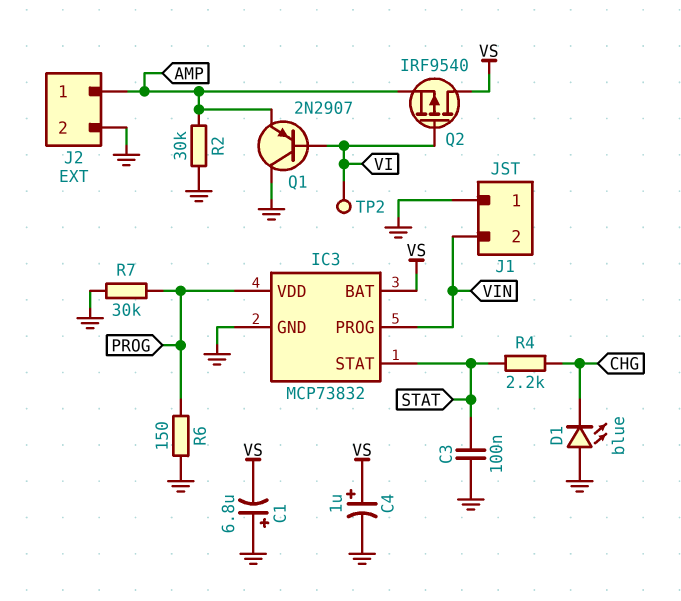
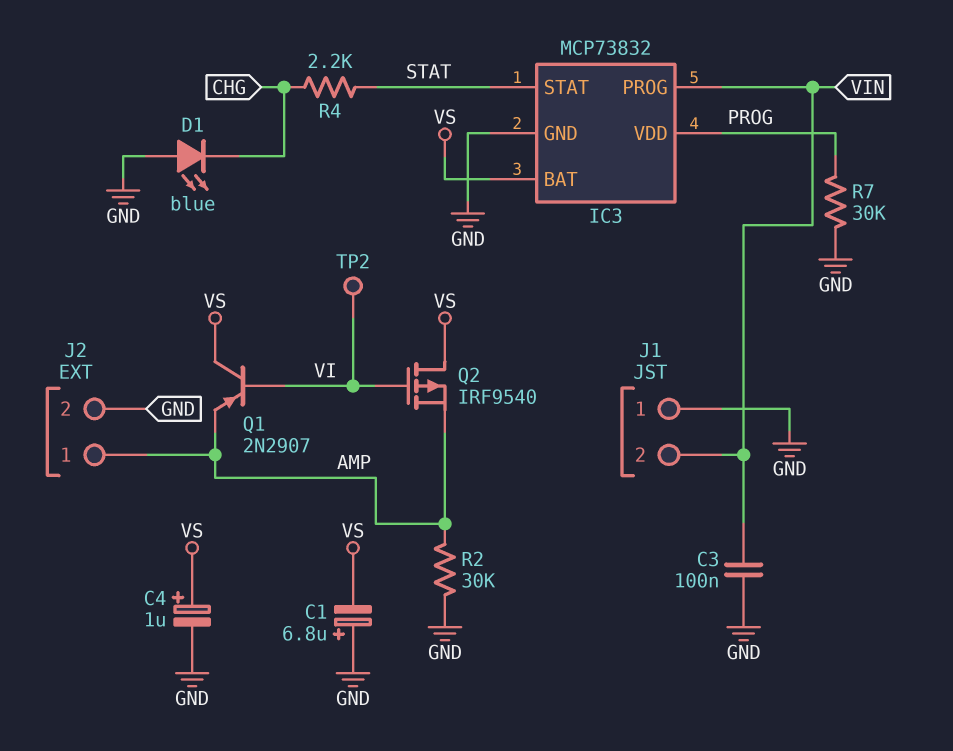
C3: 100nF (GND, STAT) -> 100nF (GND, VIN)
Q1: PNP 2N2907 (B VI, C GND, E AMP) -> PNP 2N2907 (B VI, C VS, E AMP)
R6: 150 (GND, PROG) -> none

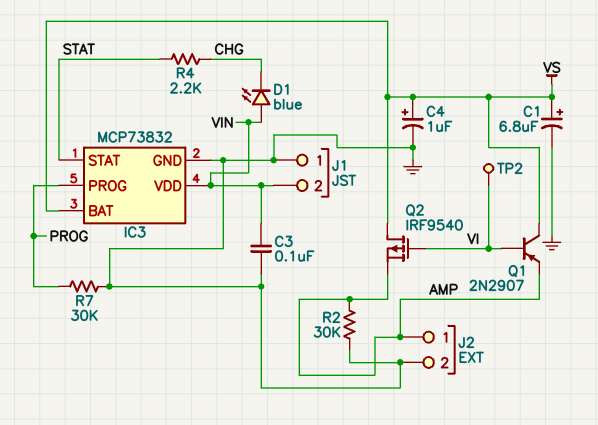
C1: 6.8uF (plus GND, minus VS) -> 6.8uF (plus VS, minus GND)
D1: LED blue (A GND, K CHG) -> LED blue (A VIN, K CHG)
IC3 pin PROG: VIN -> PROG
IC3 pin VDD: PROG -> VIN

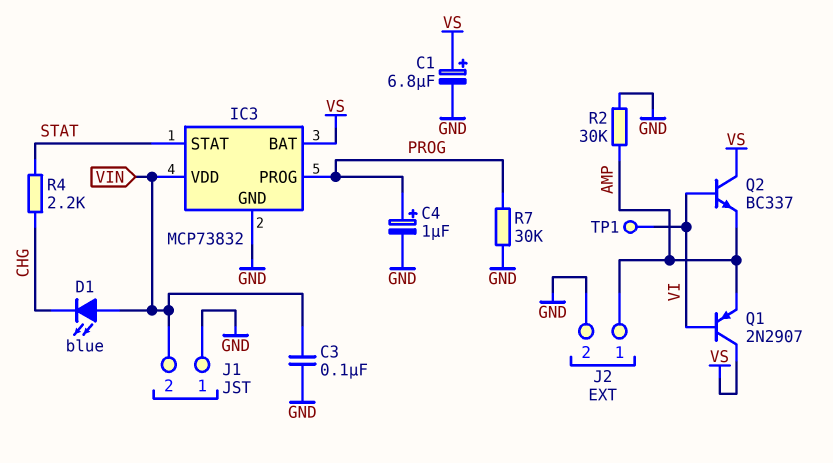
C4: 1uF (plus VS, minus GND) -> 1uF (plus PROG, minus GND)
Q2: PMOS IRF9540 (G VI, D VS, S AMP) -> NPN BC337 (B VI, C VS, E AMP)
TP1: none -> test point (VI)
TP2: test point (VI) -> none

